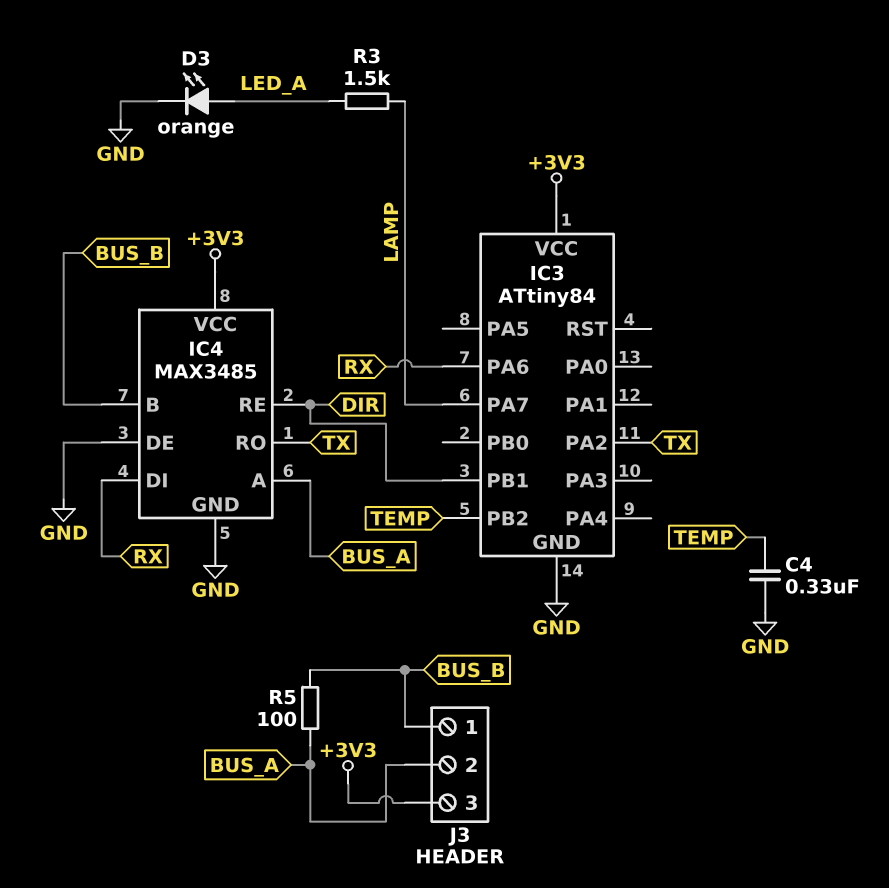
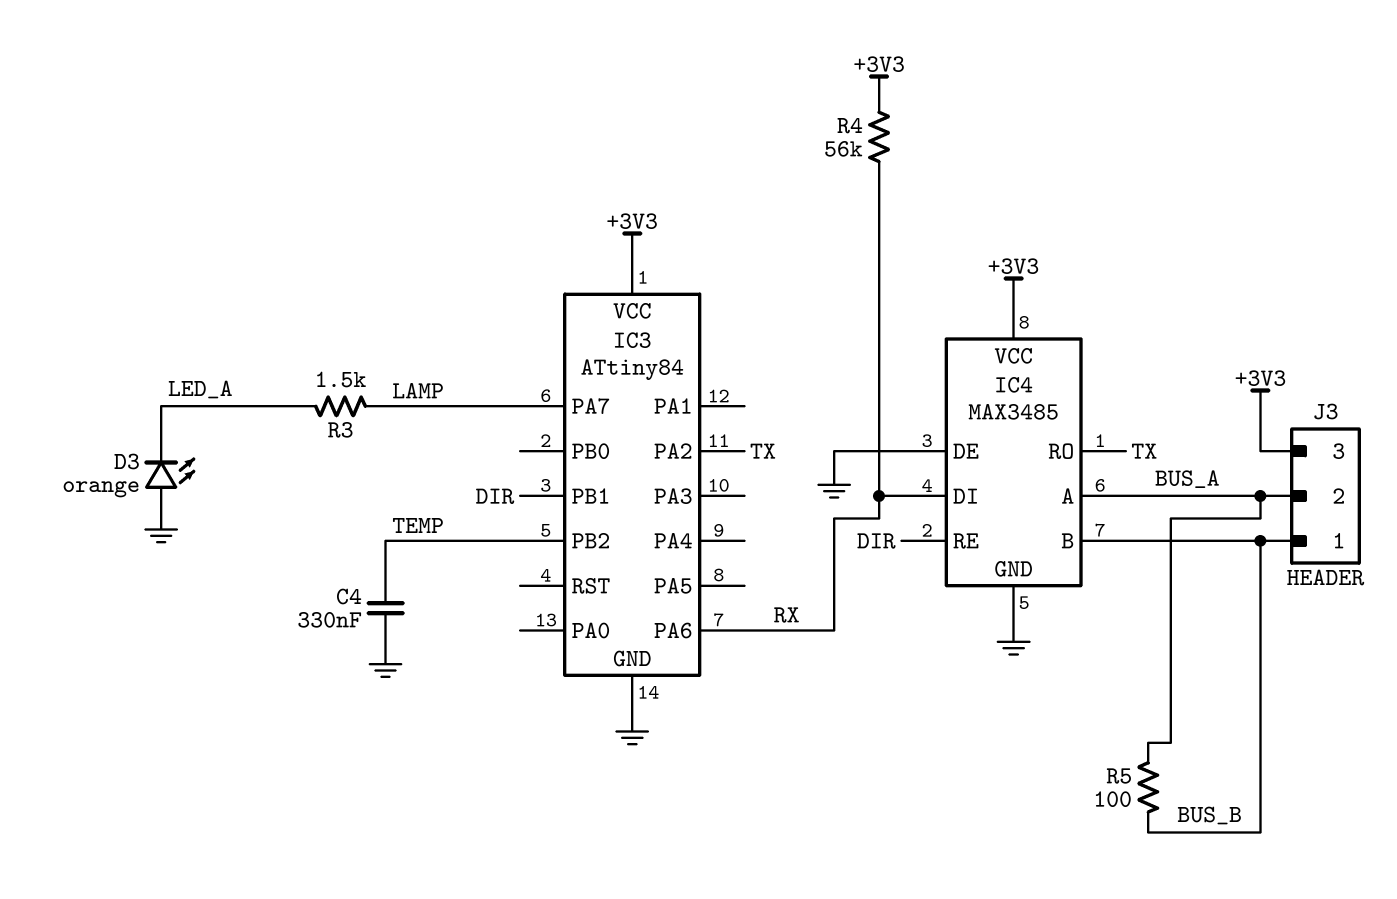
D3: LED orange (A LED_A, K GND) -> LED orange (A GND, K LED_A)
R4: none -> 56k (+3V3, RX)

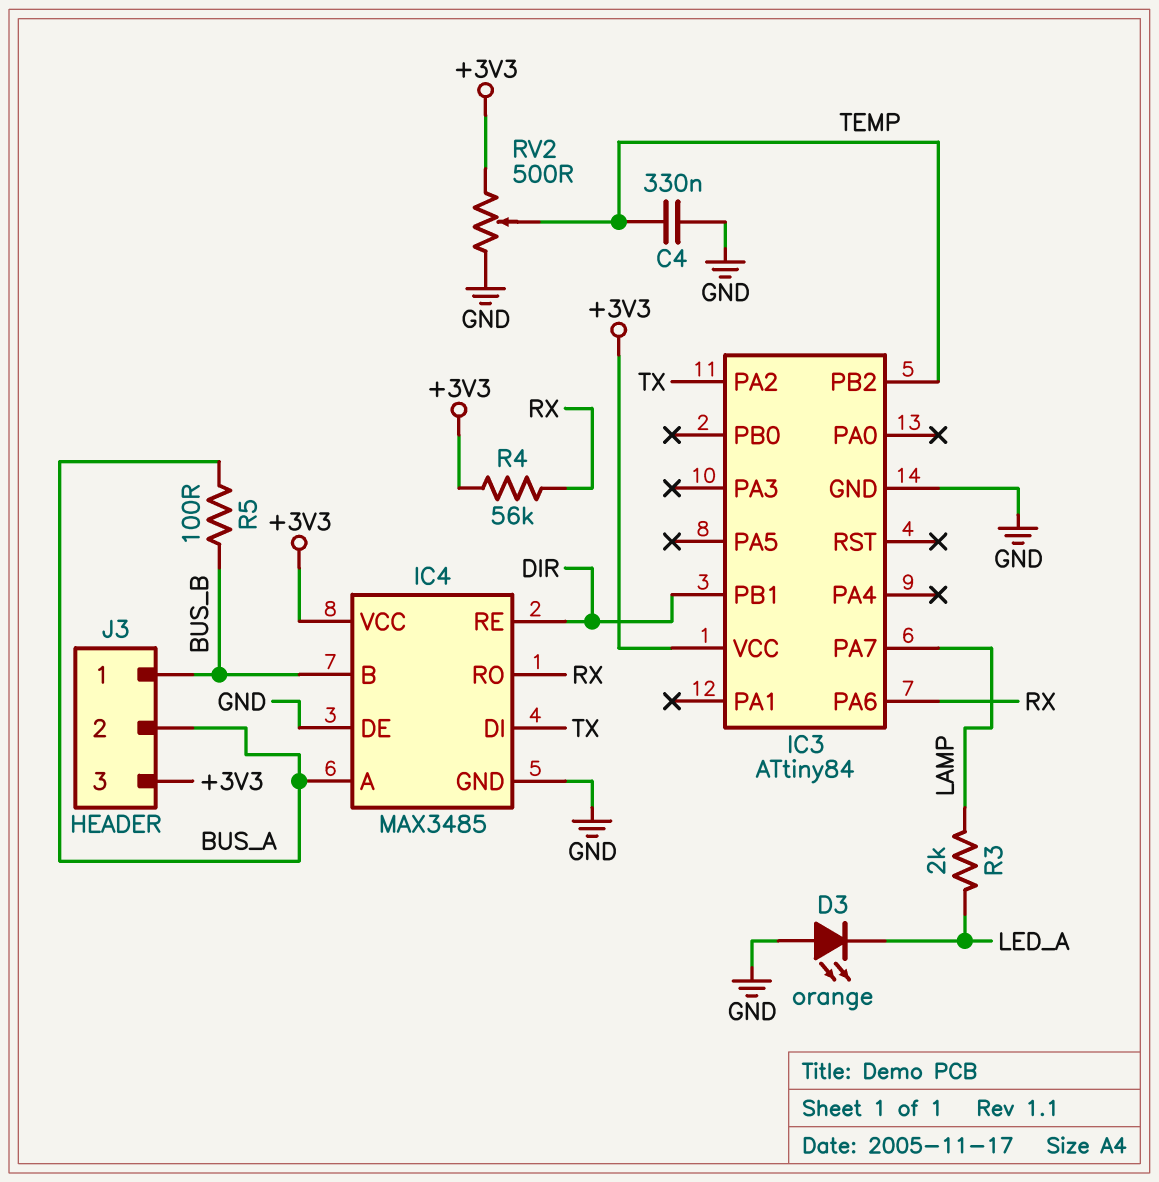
IC4 pin DI: RX -> TX
IC4 pin RO: TX -> RX
R3: 1.5k (LAMP, LED_A) -> 2k (LAMP, LED_A)
RV2: none -> 500 (+3V3, GND, wiper TEMP)

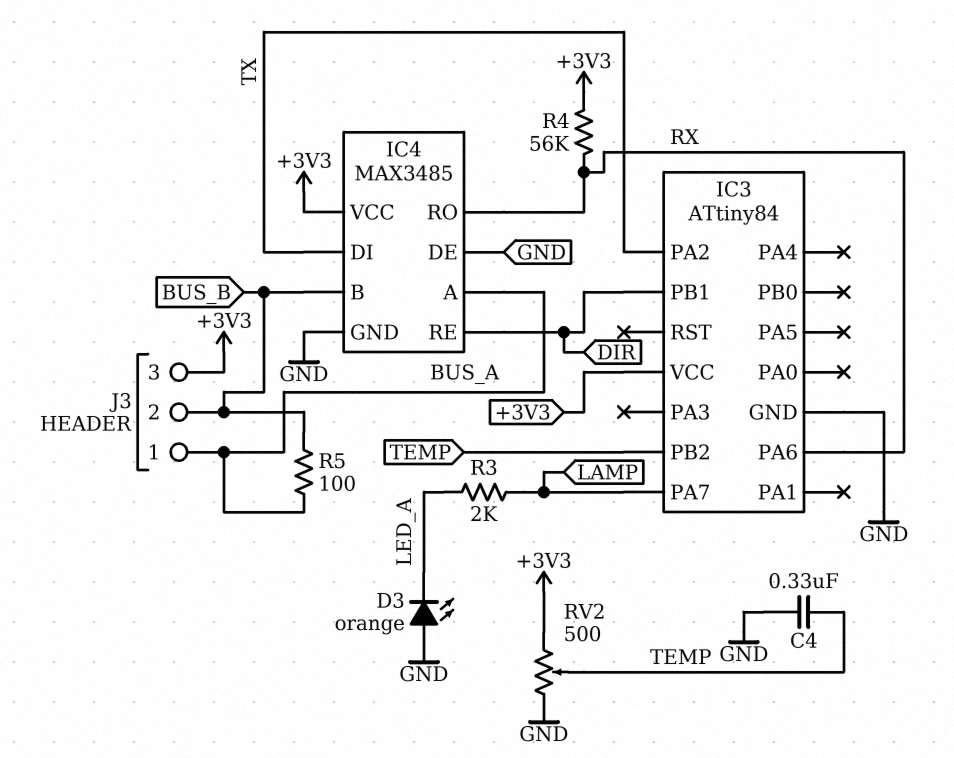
J3 pin 1: BUS_B -> BUS_A
J3 pin 2: BUS_A -> BUS_B

